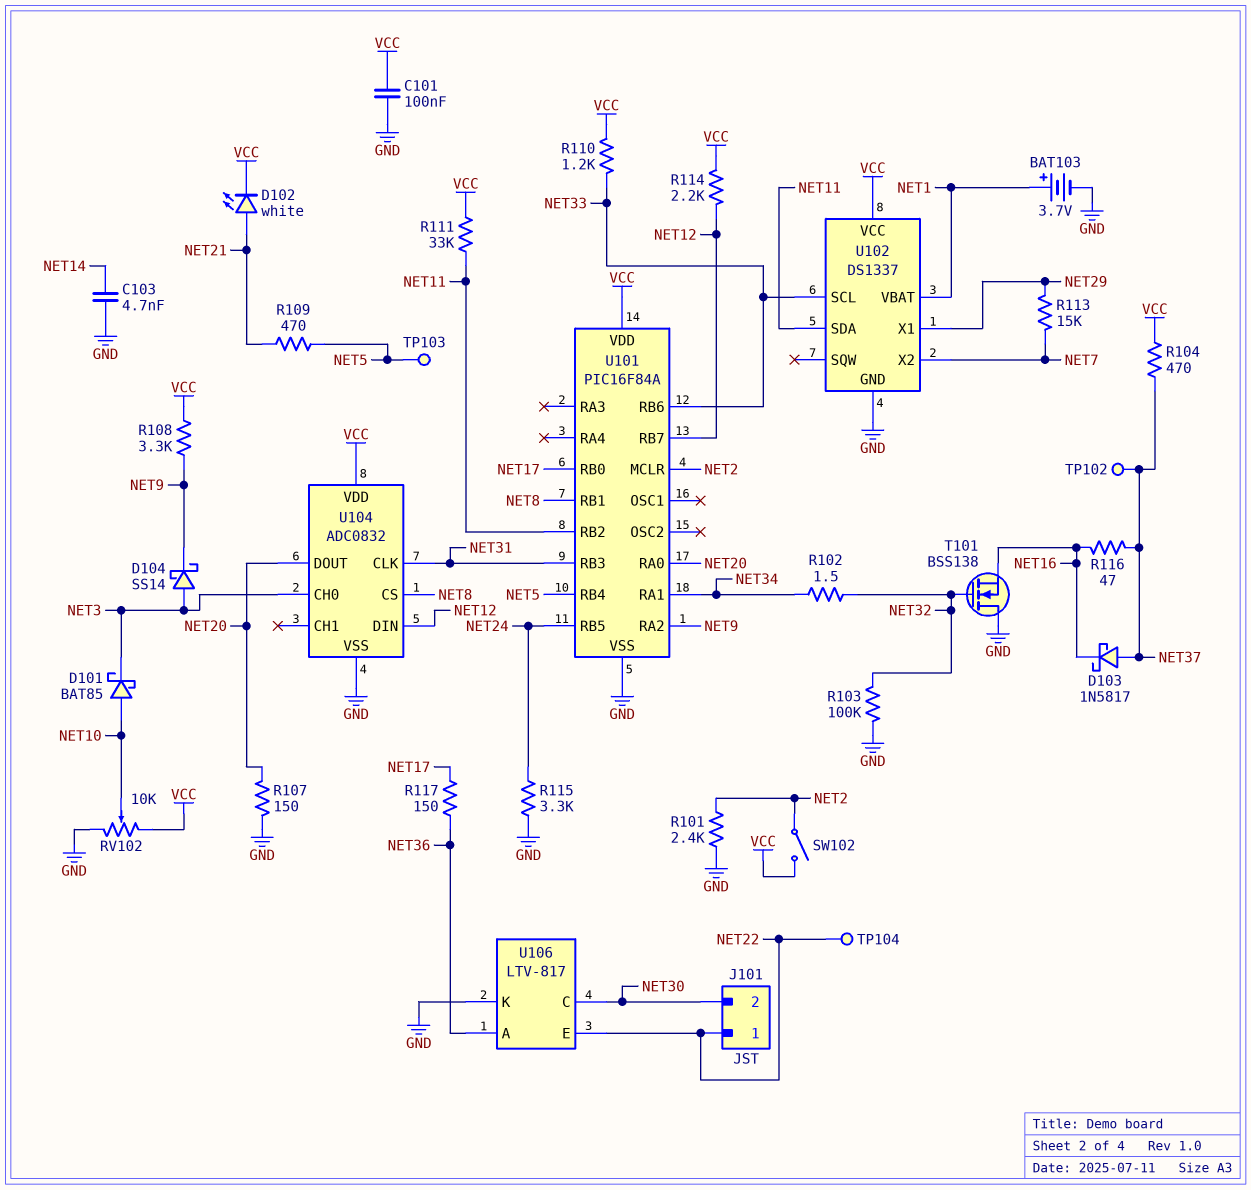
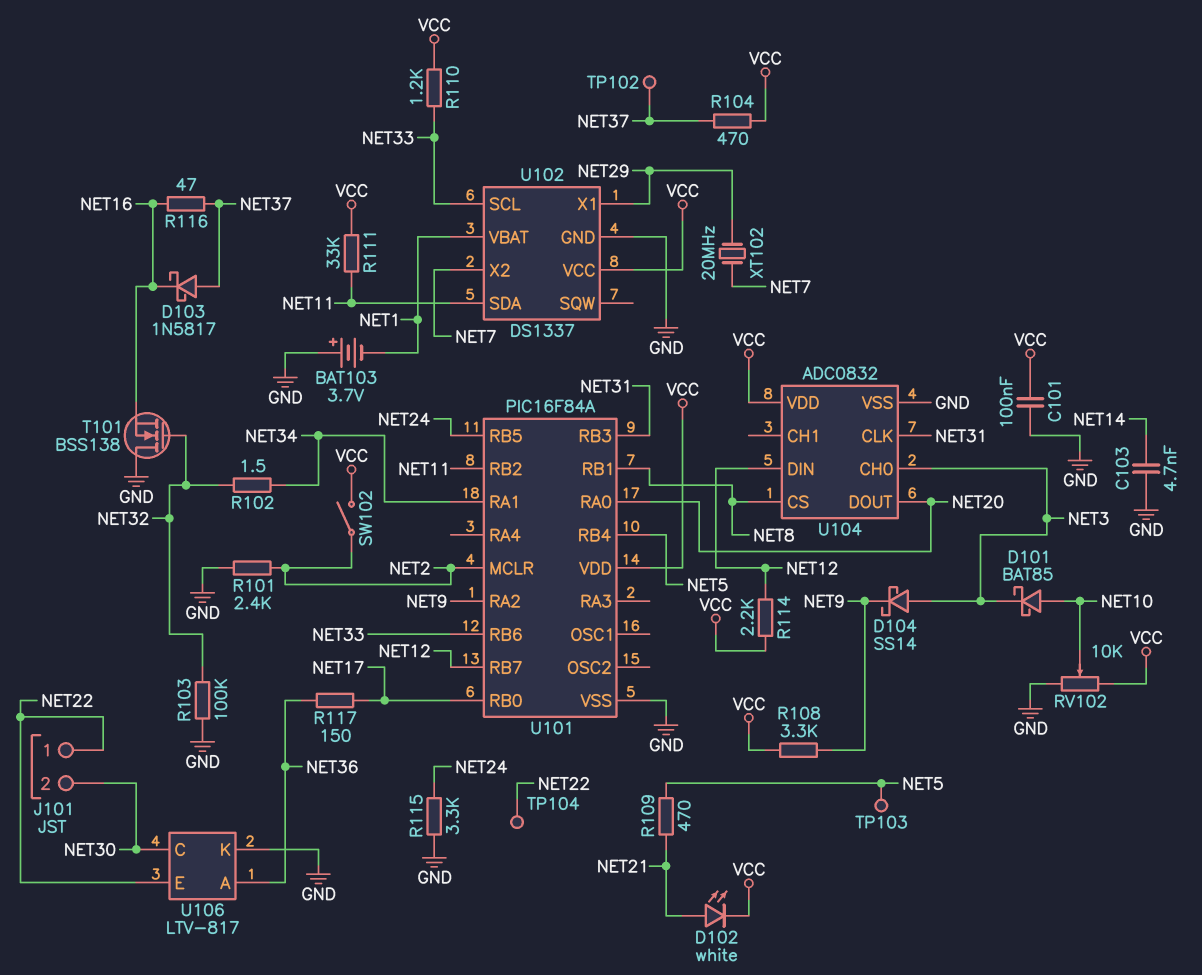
BAT103: 3.7V (plus NET1, minus GND) -> 3.7V (plus GND, minus NET1)
R107: 150 (GND, NET20) -> none
R113: 15k (NET7, NET29) -> none
XT102: none -> 20MHz (NET7, NET29)

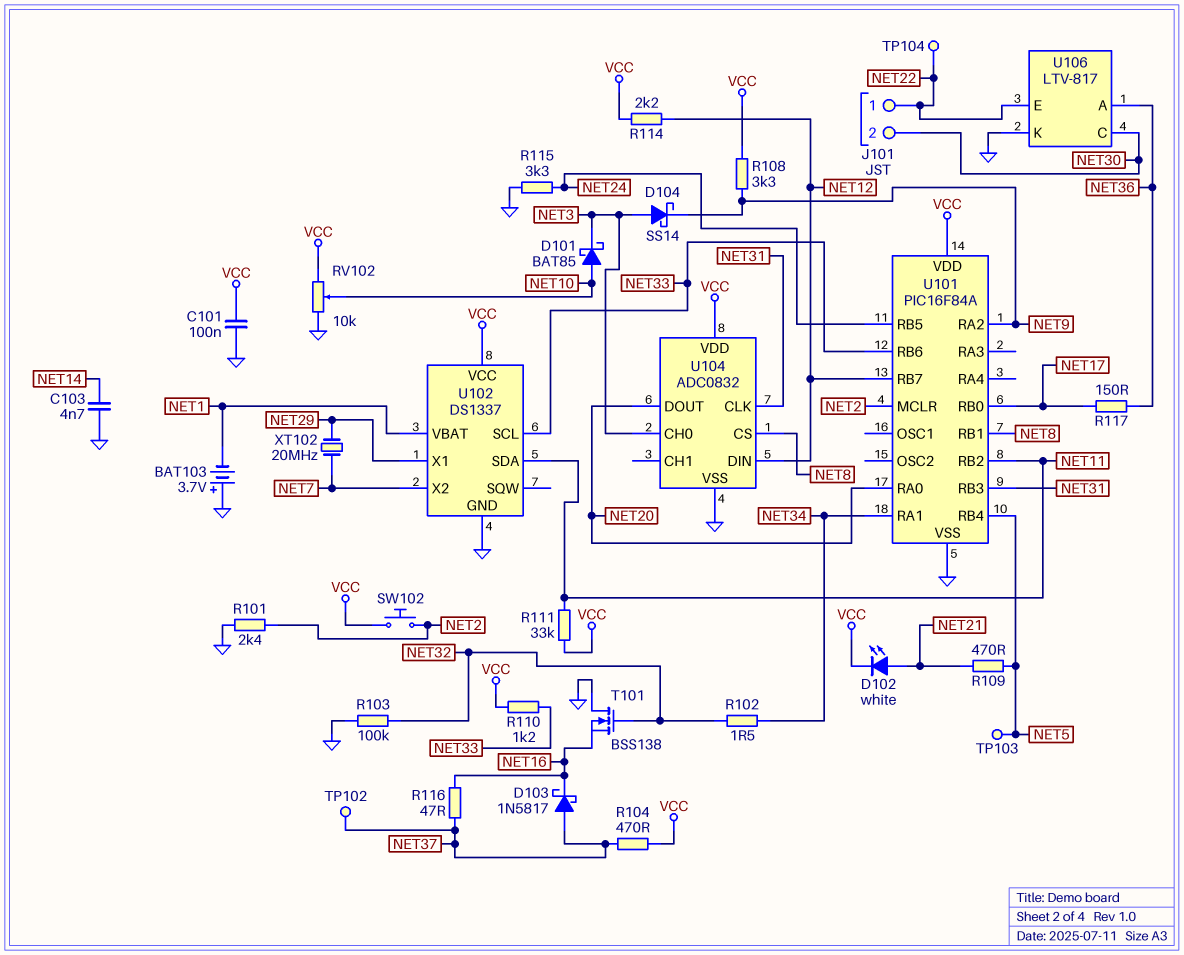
SW102: switch (NET2, VCC) -> button (NET2, VCC)

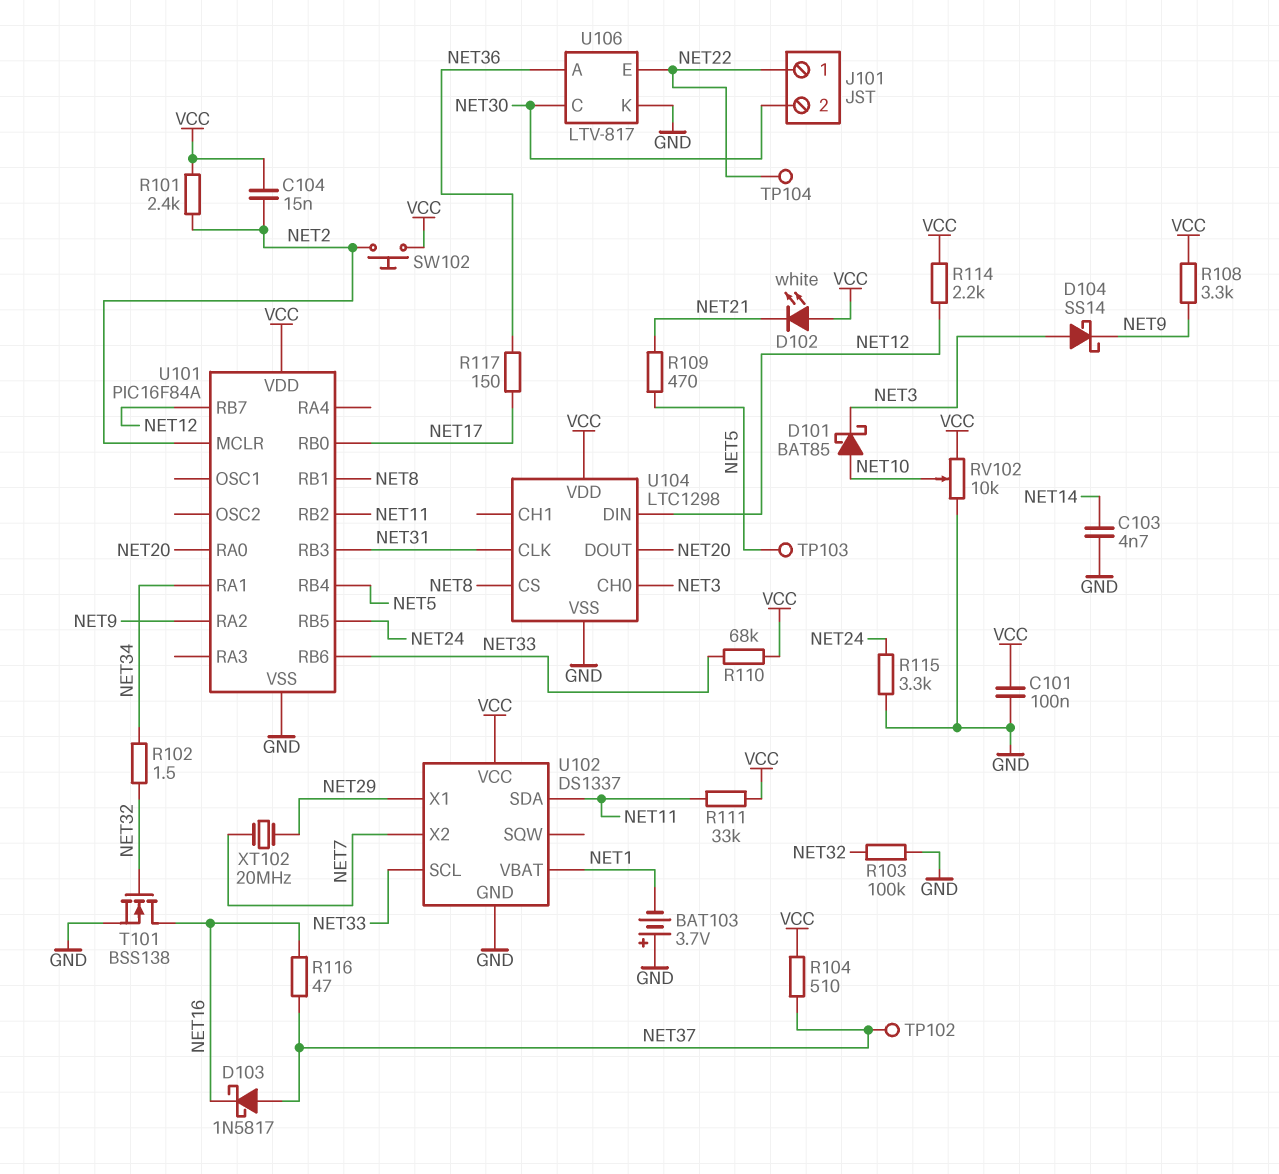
C104: none -> 15nF (NET2, VCC)
D102: LED white (A NET21, K VCC) -> LED white (A VCC, K NET21)
R101: 2.4k (GND, NET2) -> 2.4k (NET2, VCC)
R104: 470 (NET37, VCC) -> 510 (NET37, VCC)
R110: 1.2k (NET33, VCC) -> 68k (NET33, VCC)
T101: NMOS BSS138 (G NET32, D GND, S NET16) -> NMOS BSS138 (G NET32, D NET16, S GND)
U104: ADC0832 -> LTC1298

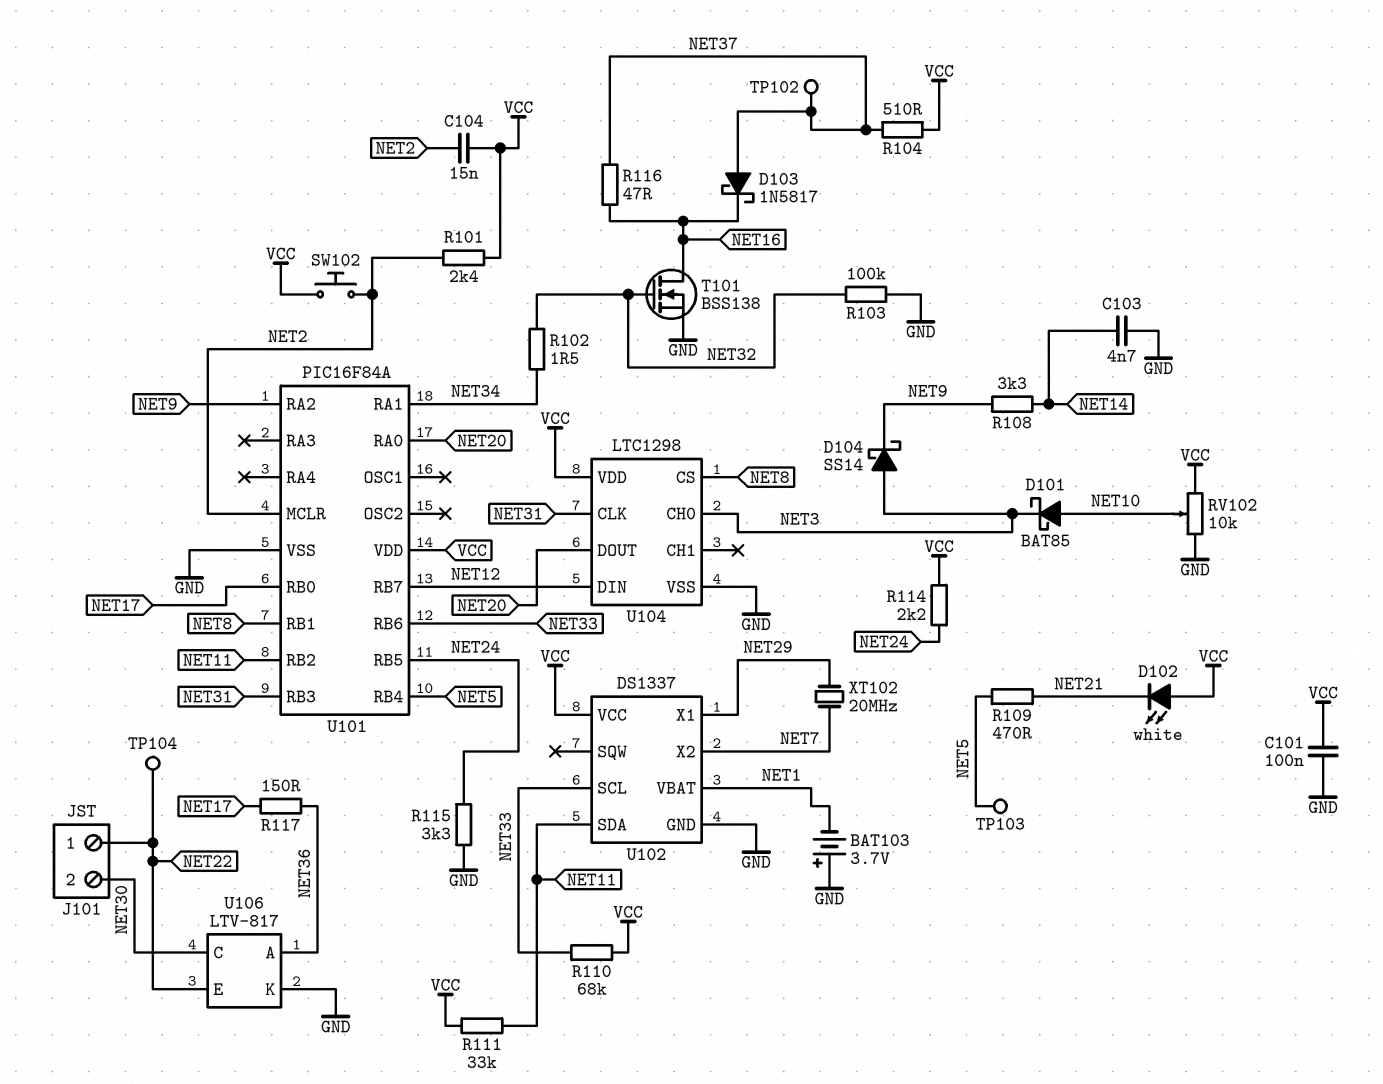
R108: 3.3k (NET9, VCC) -> 3.3k (NET9, NET14)
R114: 2.2k (NET12, VCC) -> 2.2k (NET24, VCC)

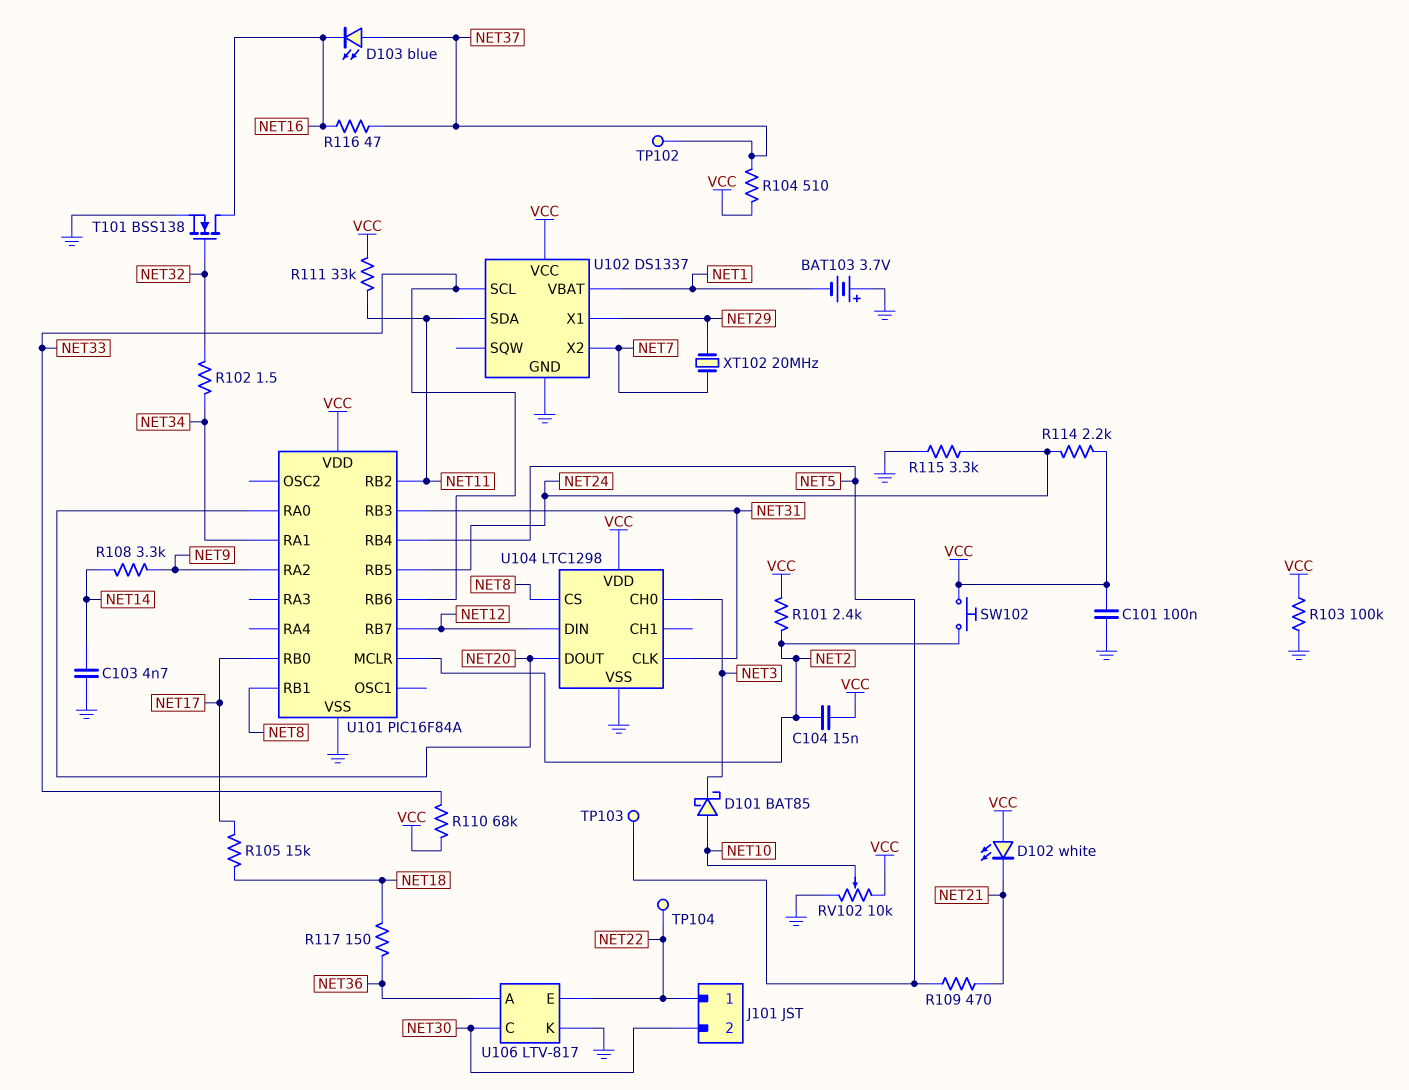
D103: schottky 1N5817 (A NET37, K NET16) -> LED blue (A NET37, K NET16)
D104: schottky SS14 (A NET3, K NET9) -> none
R103: 100k (GND, NET32) -> 100k (GND, VCC)
R105: none -> 15k (NET17, NET18)
R117: 150 (NET17, NET36) -> 150 (NET18, NET36)

